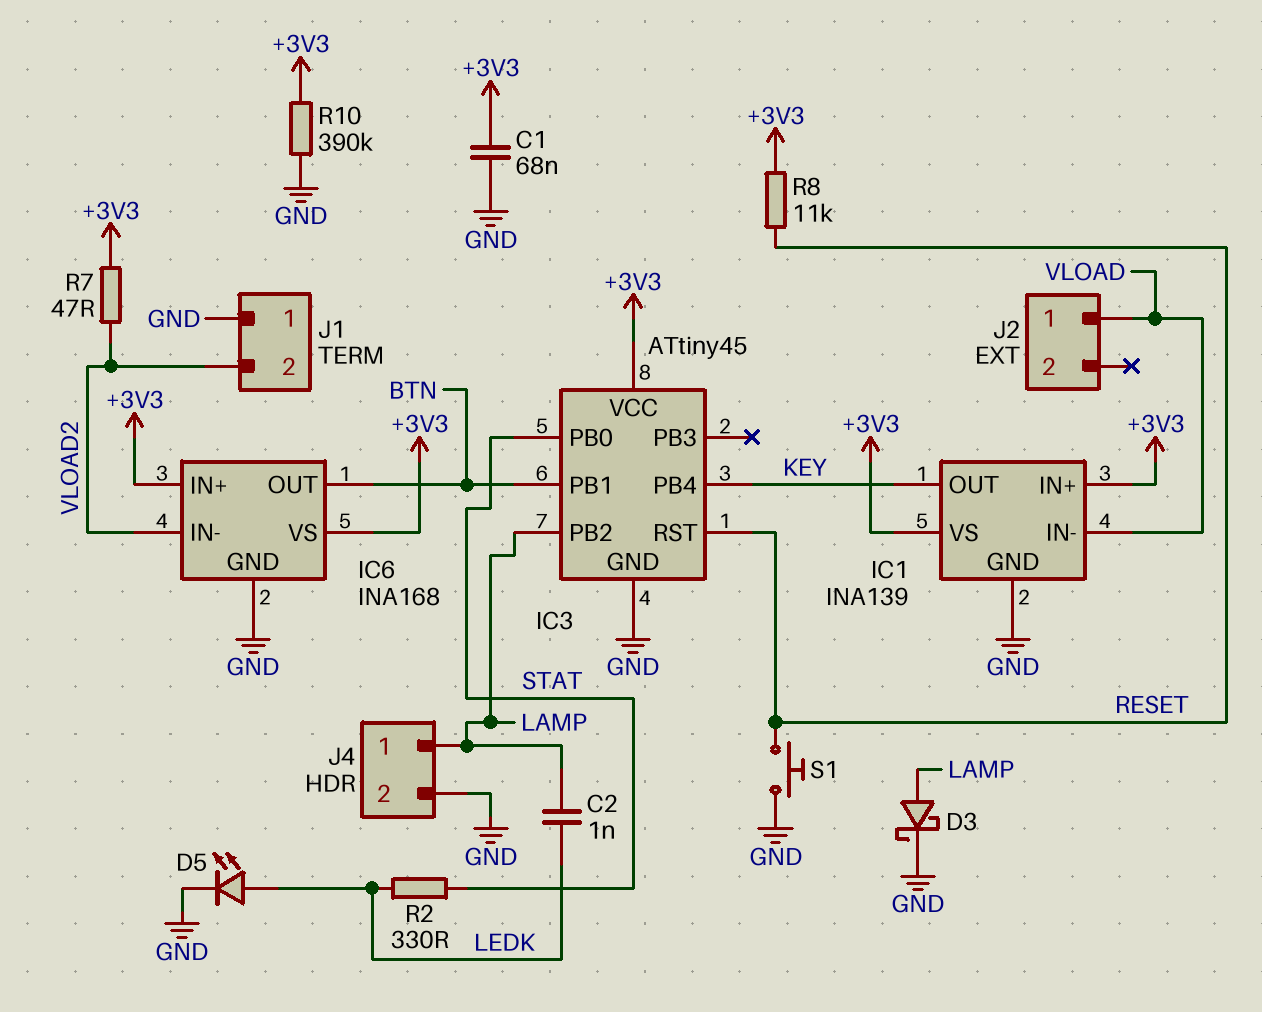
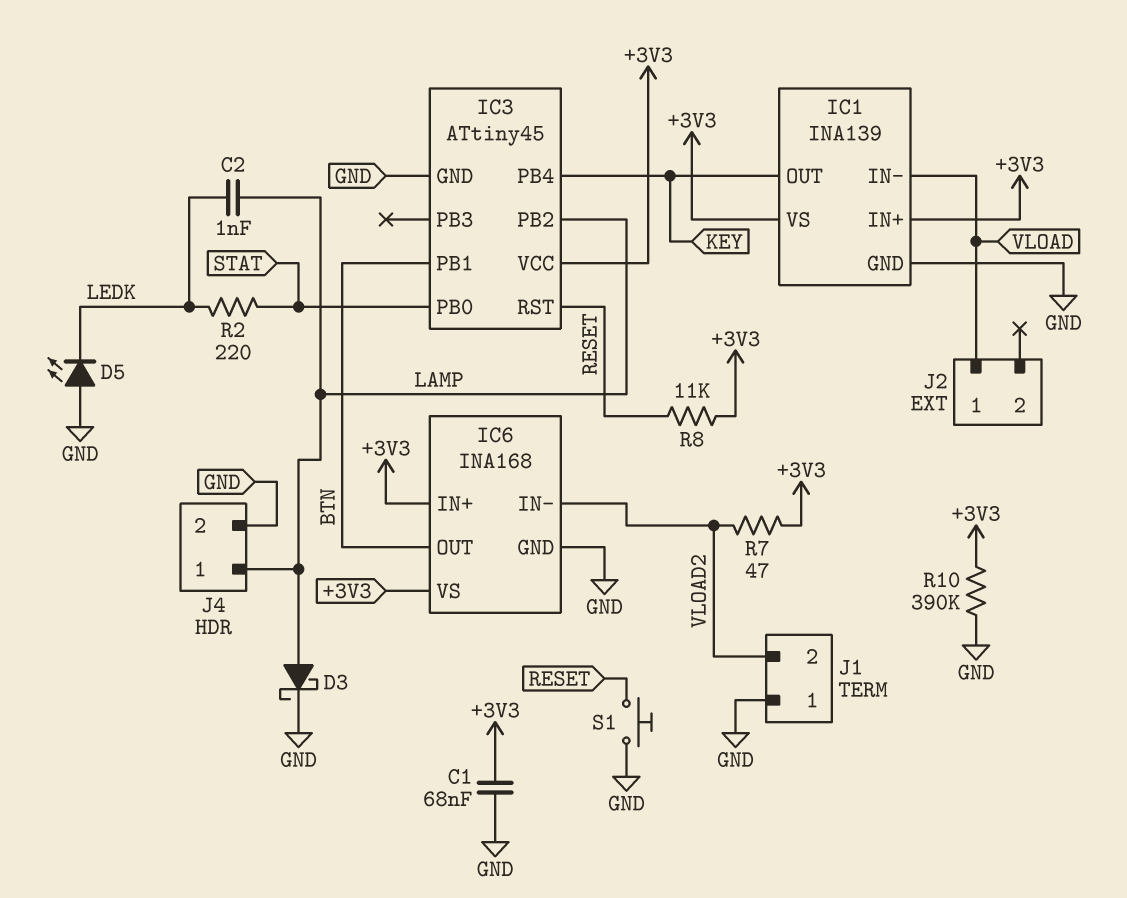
D5: LED (A LEDK, K GND) -> LED (A GND, K LEDK)
R2: 330 (LEDK, STAT) -> 220 (LEDK, STAT)

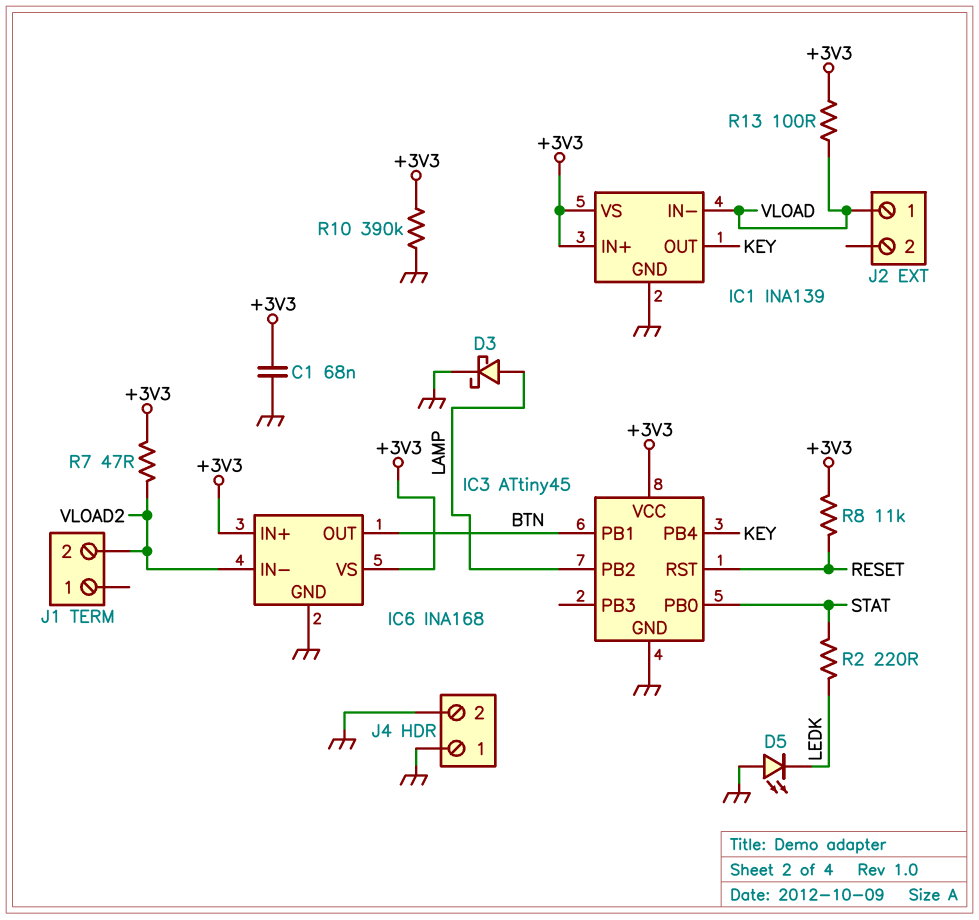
C2: 1nF (LAMP, LEDK) -> none
J1 pin 1: GND -> none
J4 pin 1: LAMP -> GND
R13: none -> 100 (+3V3, VLOAD)
S1: button (GND, RESET) -> none

